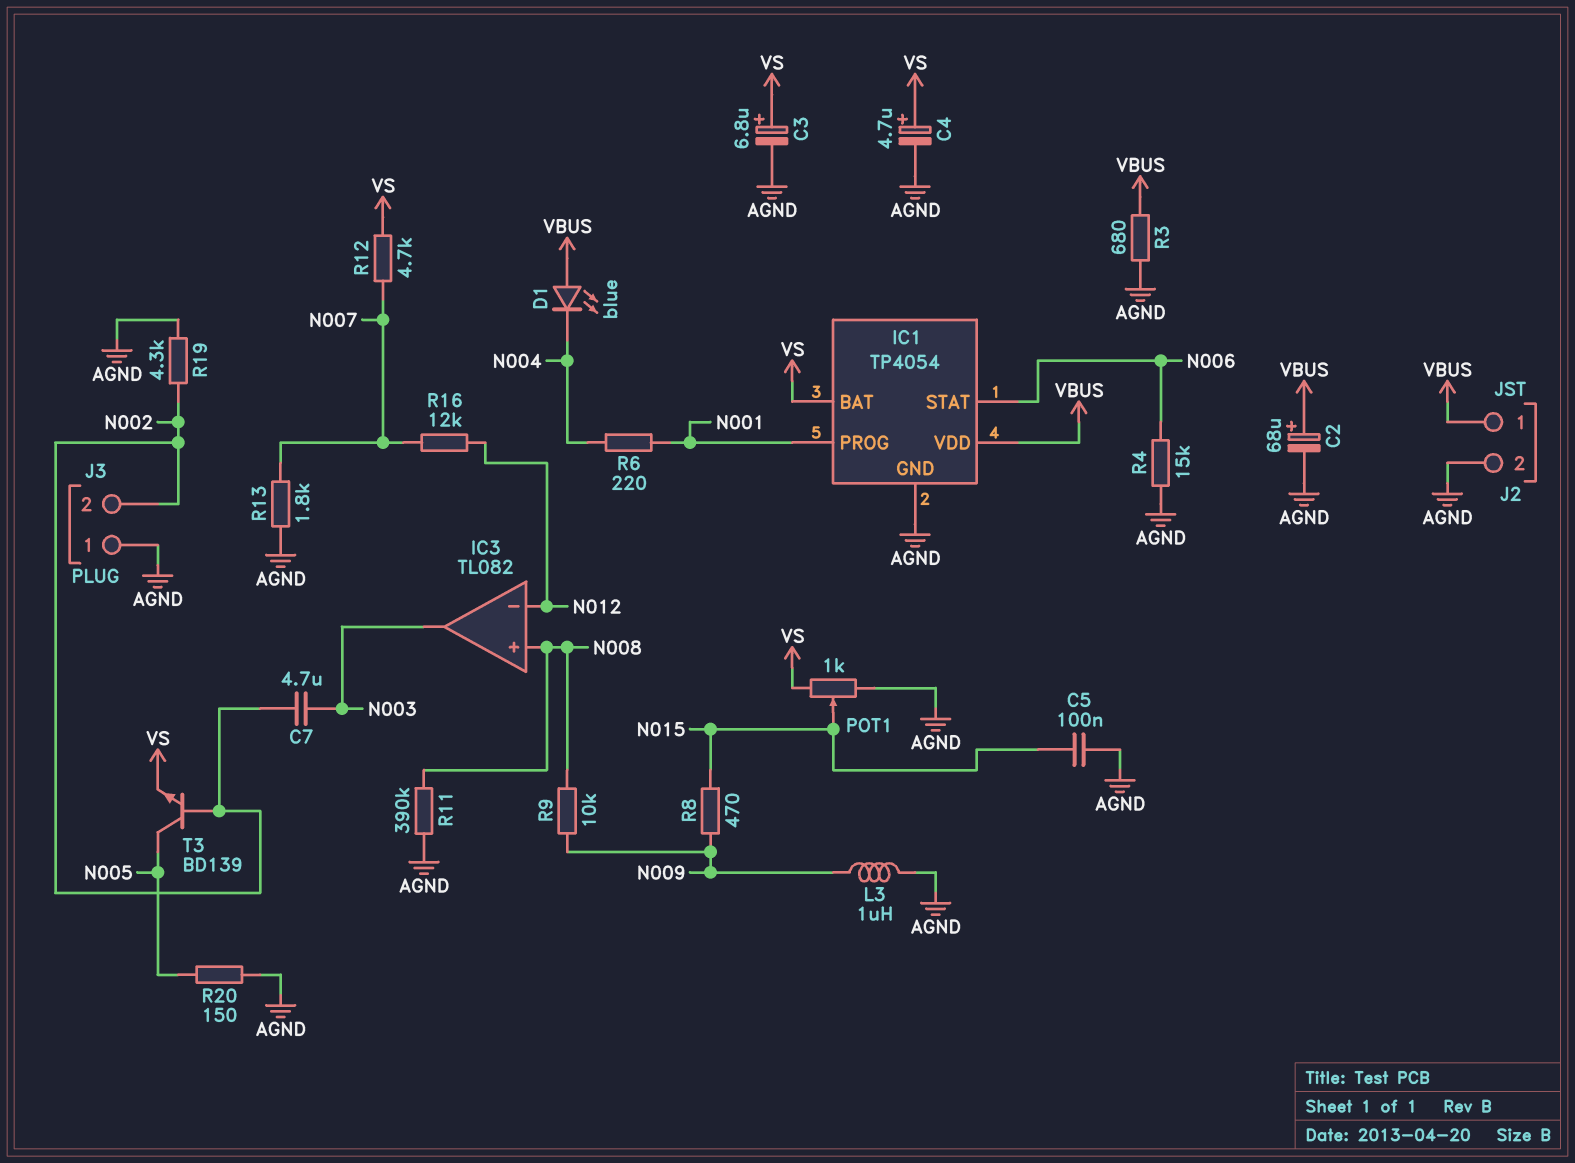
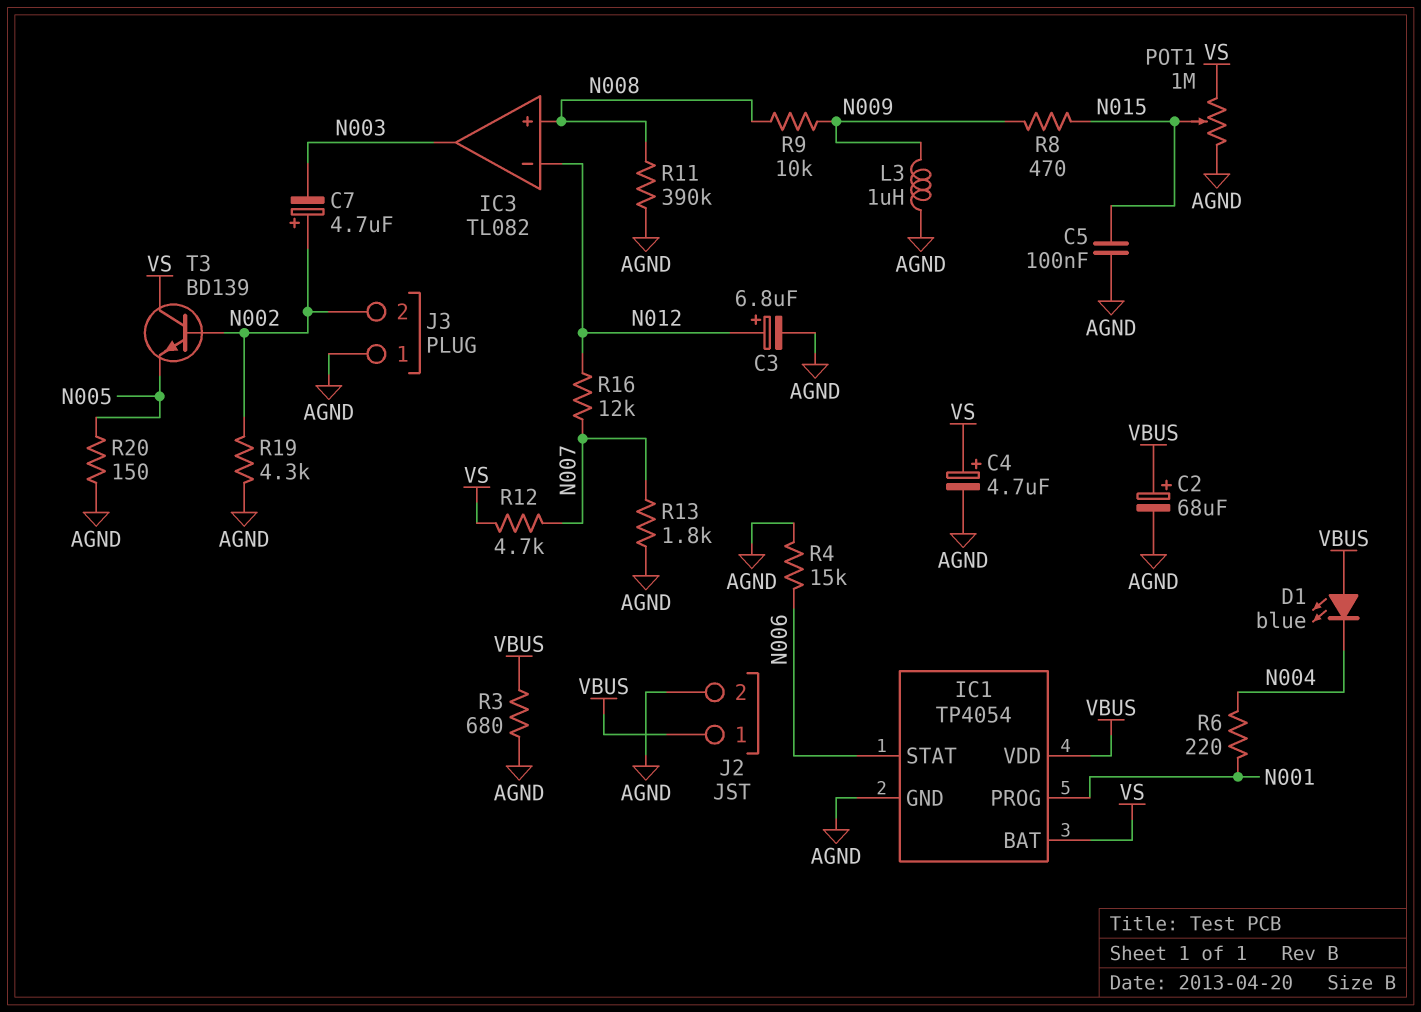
C3: 6.8uF (plus VS, minus AGND) -> 6.8uF (plus N012, minus AGND)
C7: 4.7uF (N002, N003) -> 4.7uF (plus N002, minus N003)
POT1: 1k (AGND, VS, wiper N015) -> 1M (AGND, VS, wiper N015)
T3: NPN BD139 (B N002, C N005, E VS) -> NPN BD139 (B N002, C VS, E N005)

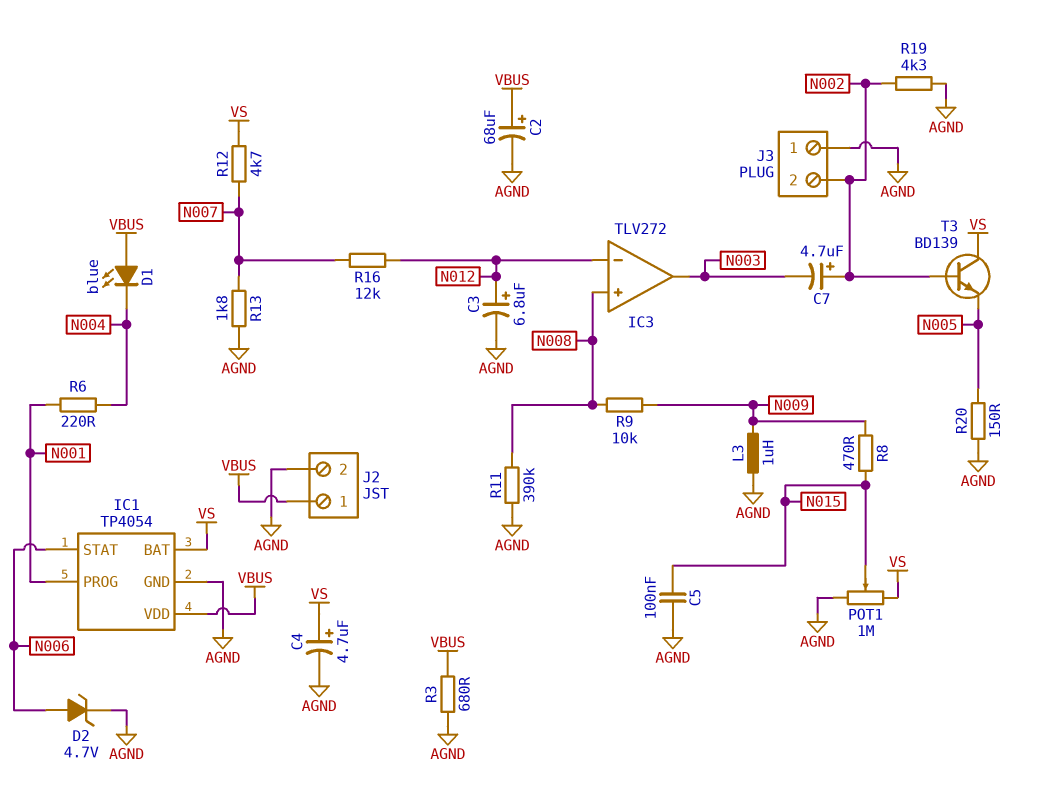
D2: none -> zener 4.7V (A N006, K AGND)
IC3: TL082 -> TLV272
R4: 15k (AGND, N006) -> none

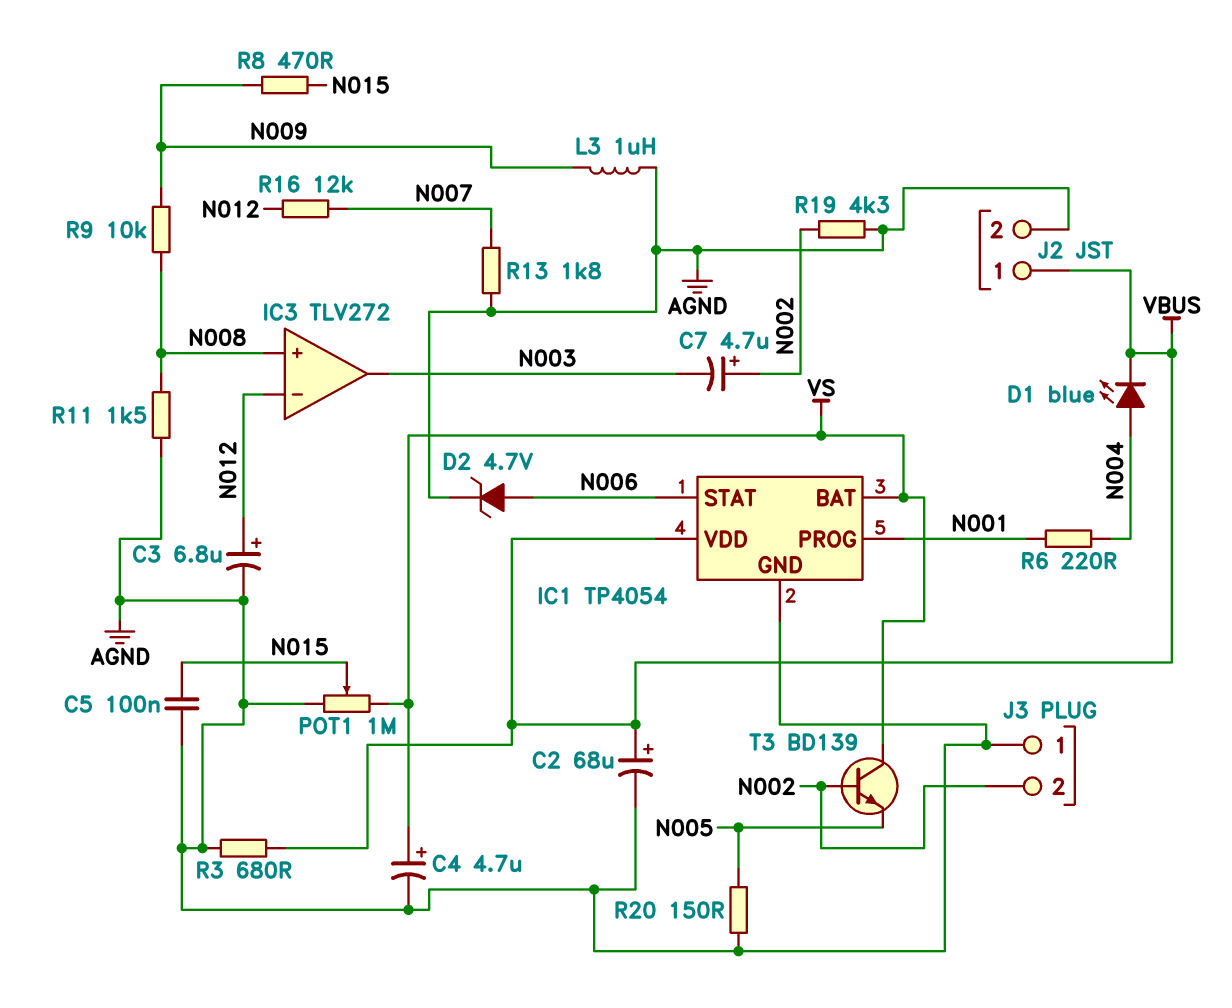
D1: LED blue (A VBUS, K N004) -> LED blue (A N004, K VBUS)
R11: 390k (AGND, N008) -> 1.5k (AGND, N008)
R12: 4.7k (N007, VS) -> none

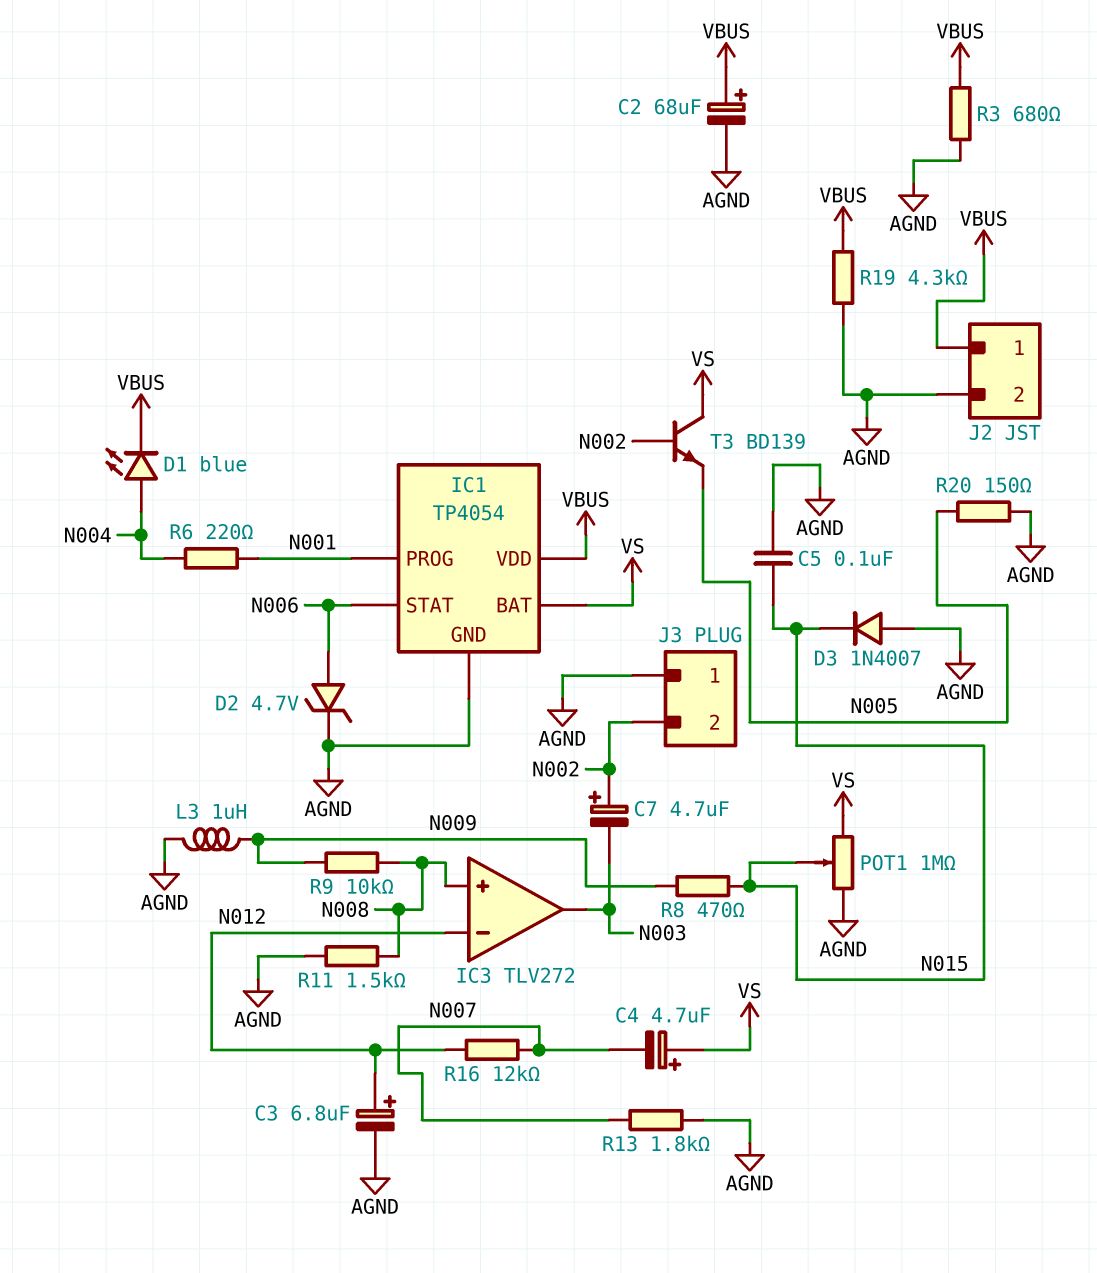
C4: 4.7uF (plus VS, minus AGND) -> 4.7uF (plus VS, minus N007)
D3: none -> diode 1N4007 (A AGND, K N015)
R19: 4.3k (AGND, N002) -> 4.3k (AGND, VBUS)

